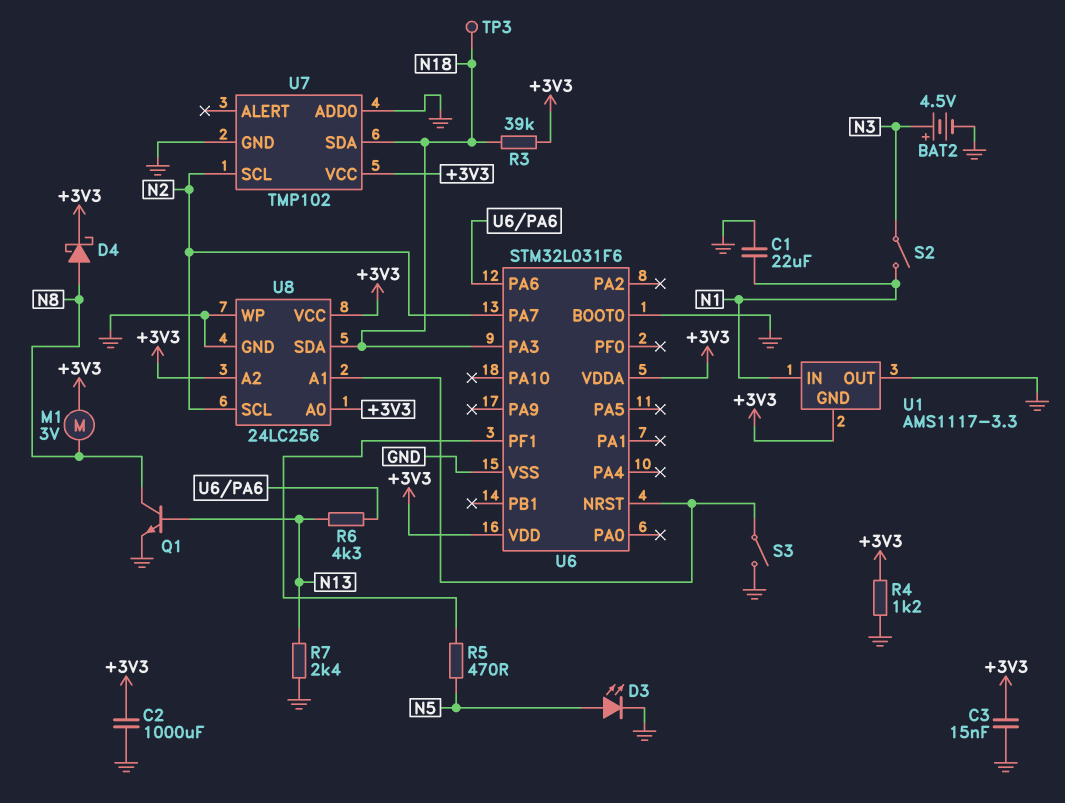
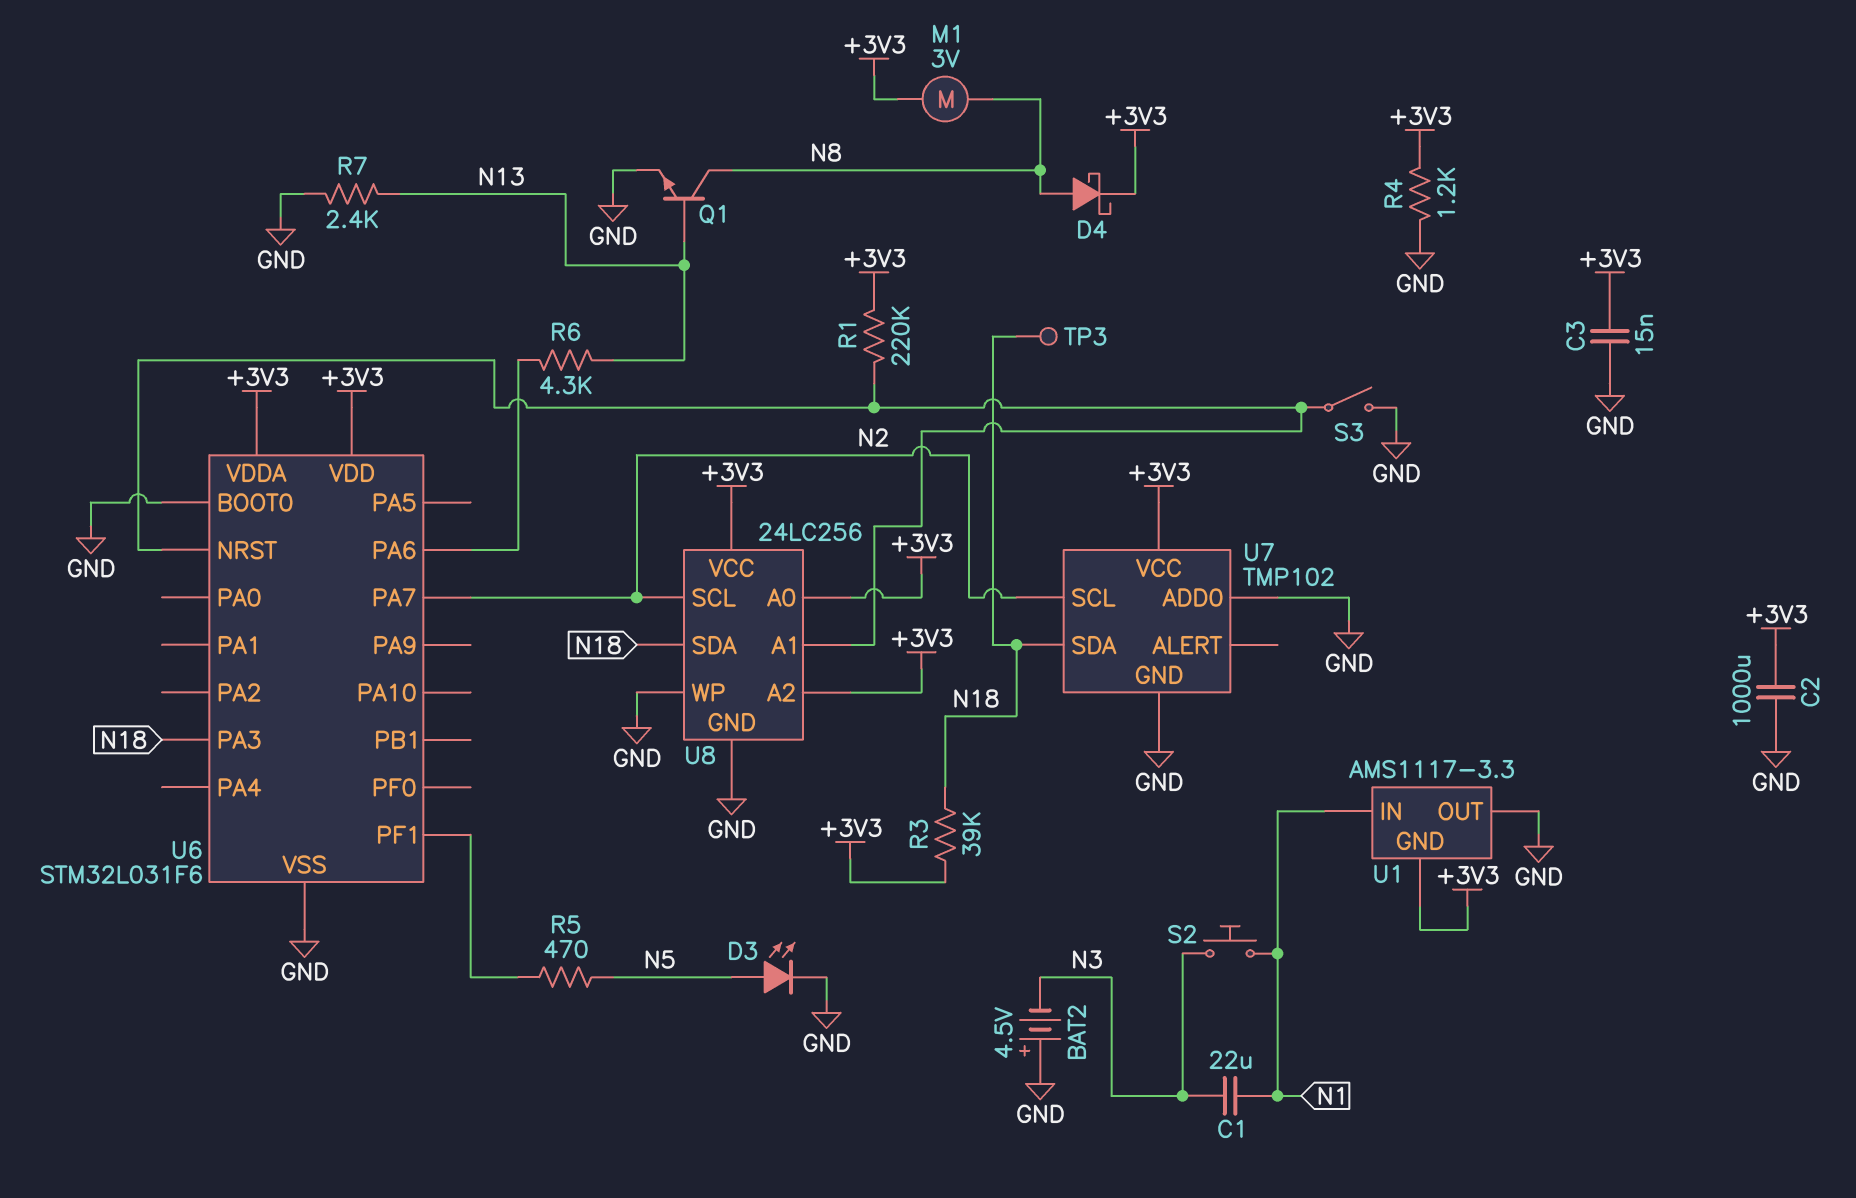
BAT2: 4.5V (plus N3, minus GND) -> 4.5V (plus GND, minus N3)
C1: 22uF (GND, N1) -> 22uF (N1, N3)
R1: none -> 220k (+3V3, U6/NRST)
S2: switch (N1, N3) -> button (N1, N3)

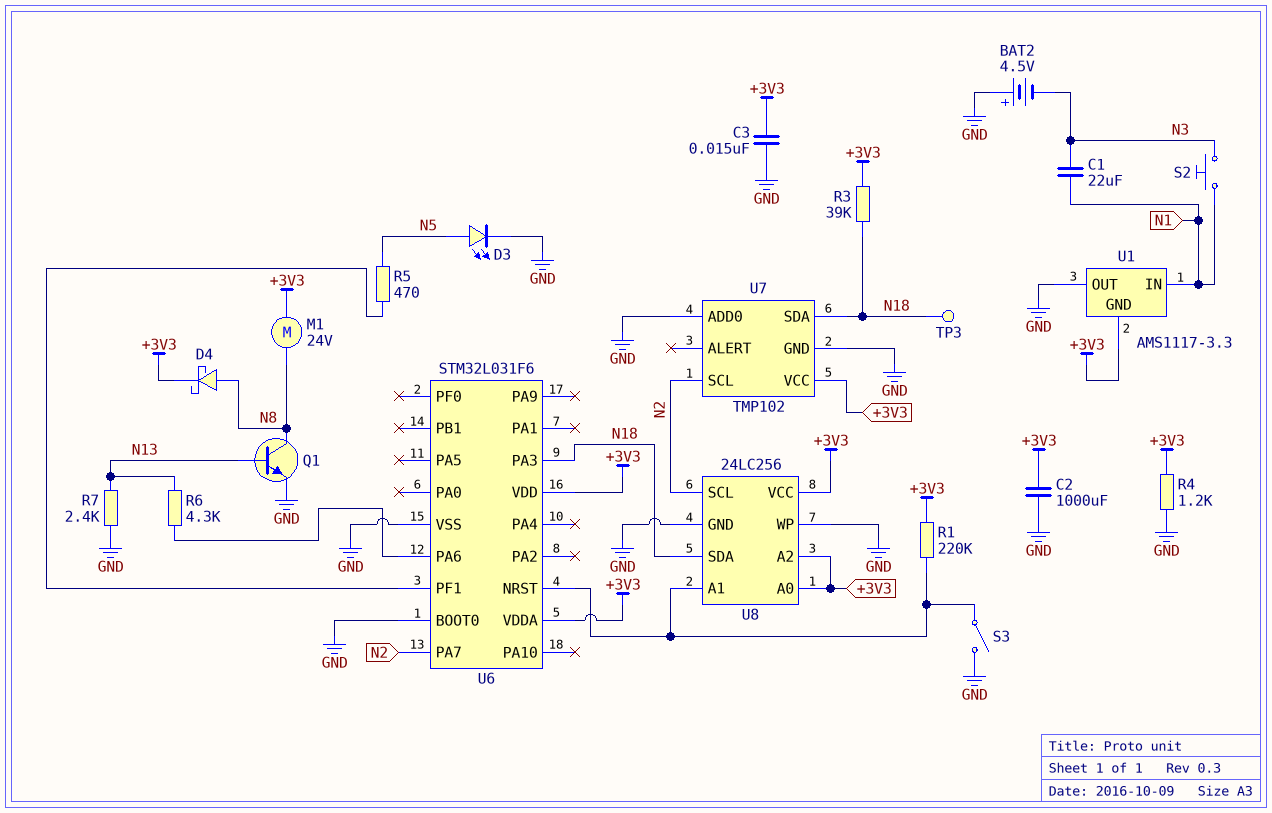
M1: motor 3V (+3V3, N8) -> motor 24V (+3V3, N8)

